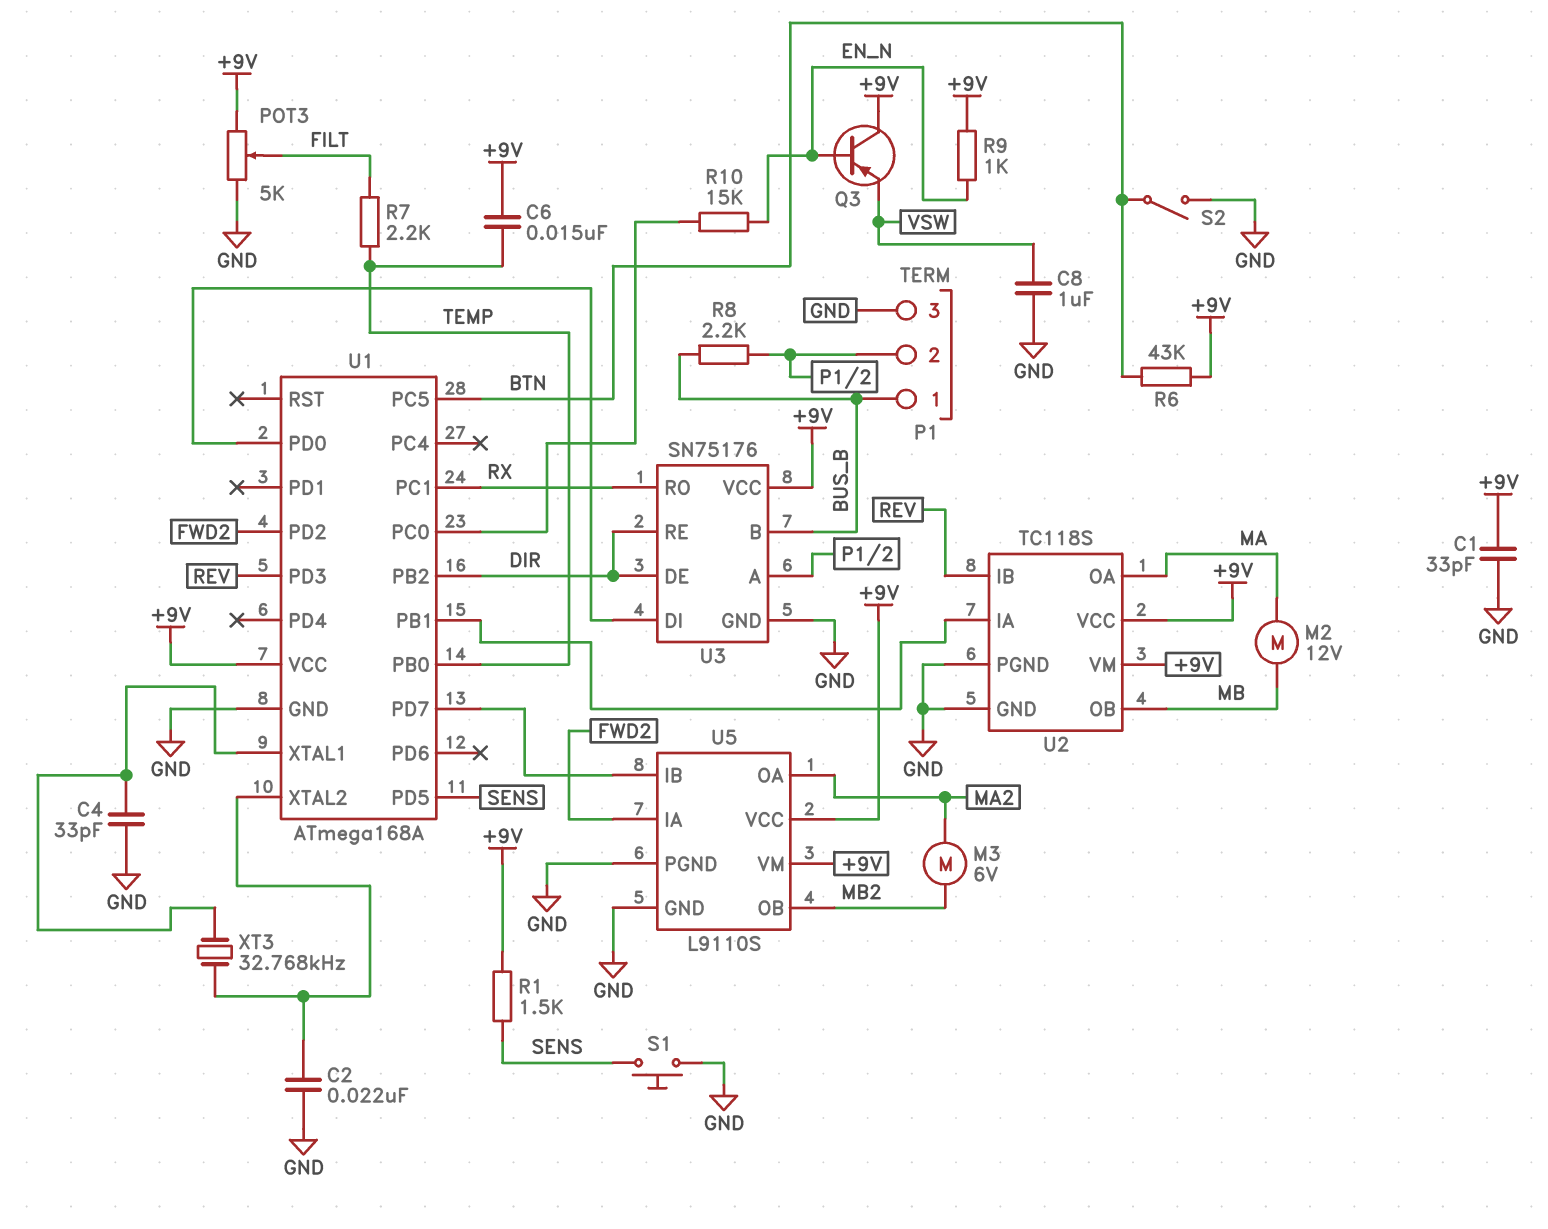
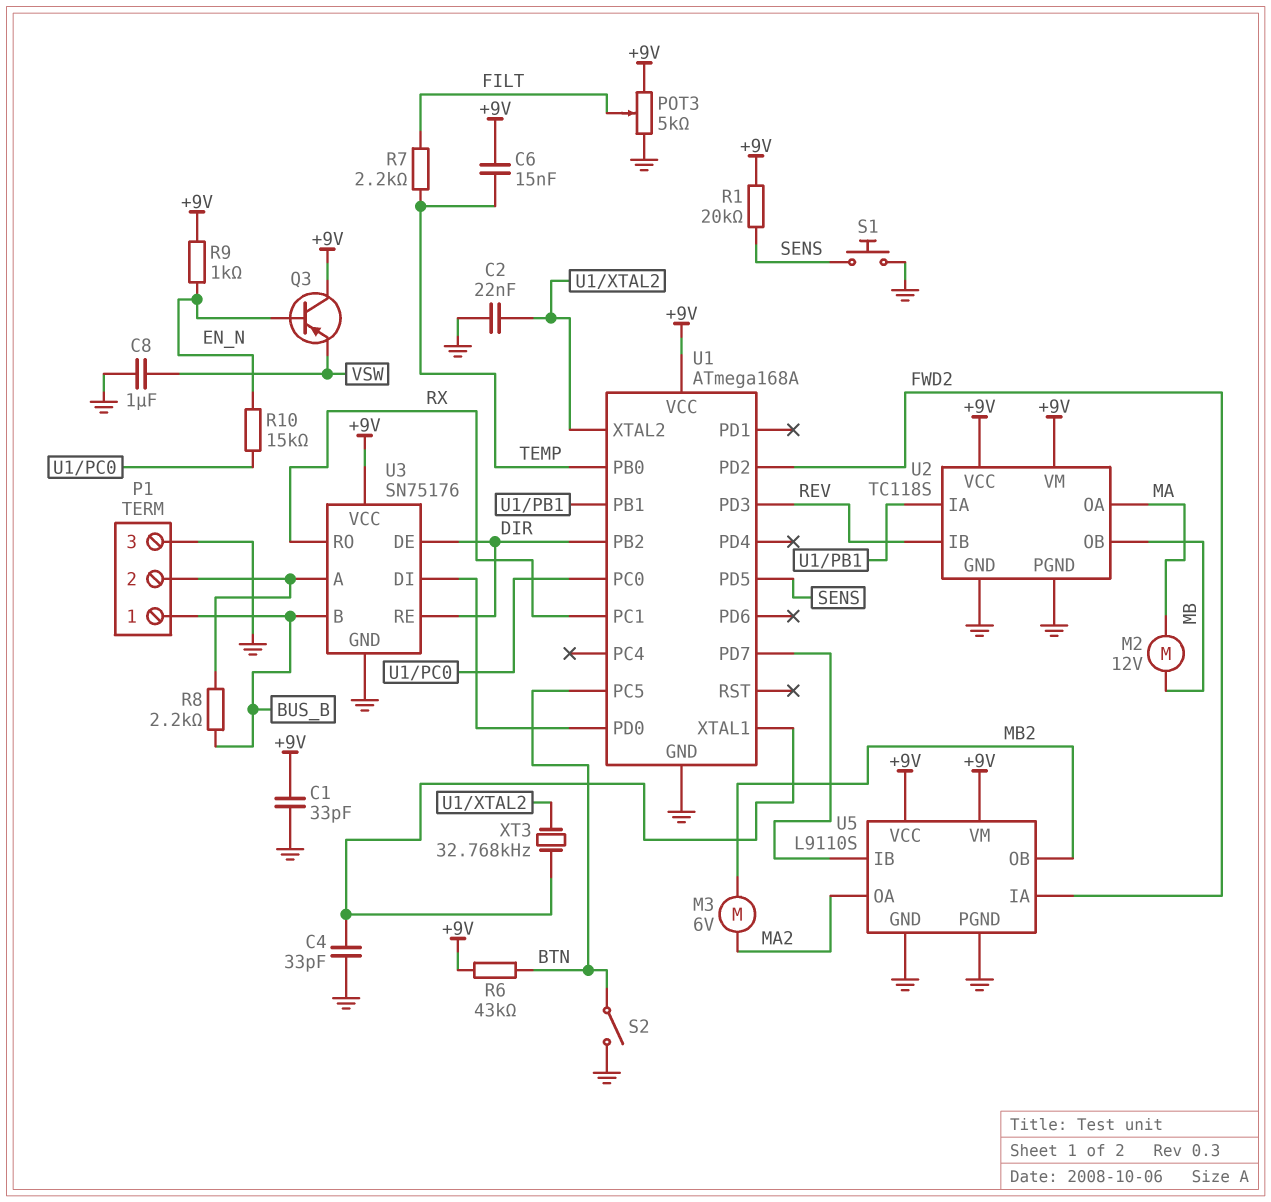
R1: 1.5k (+9V, SENS) -> 20k (+9V, SENS)

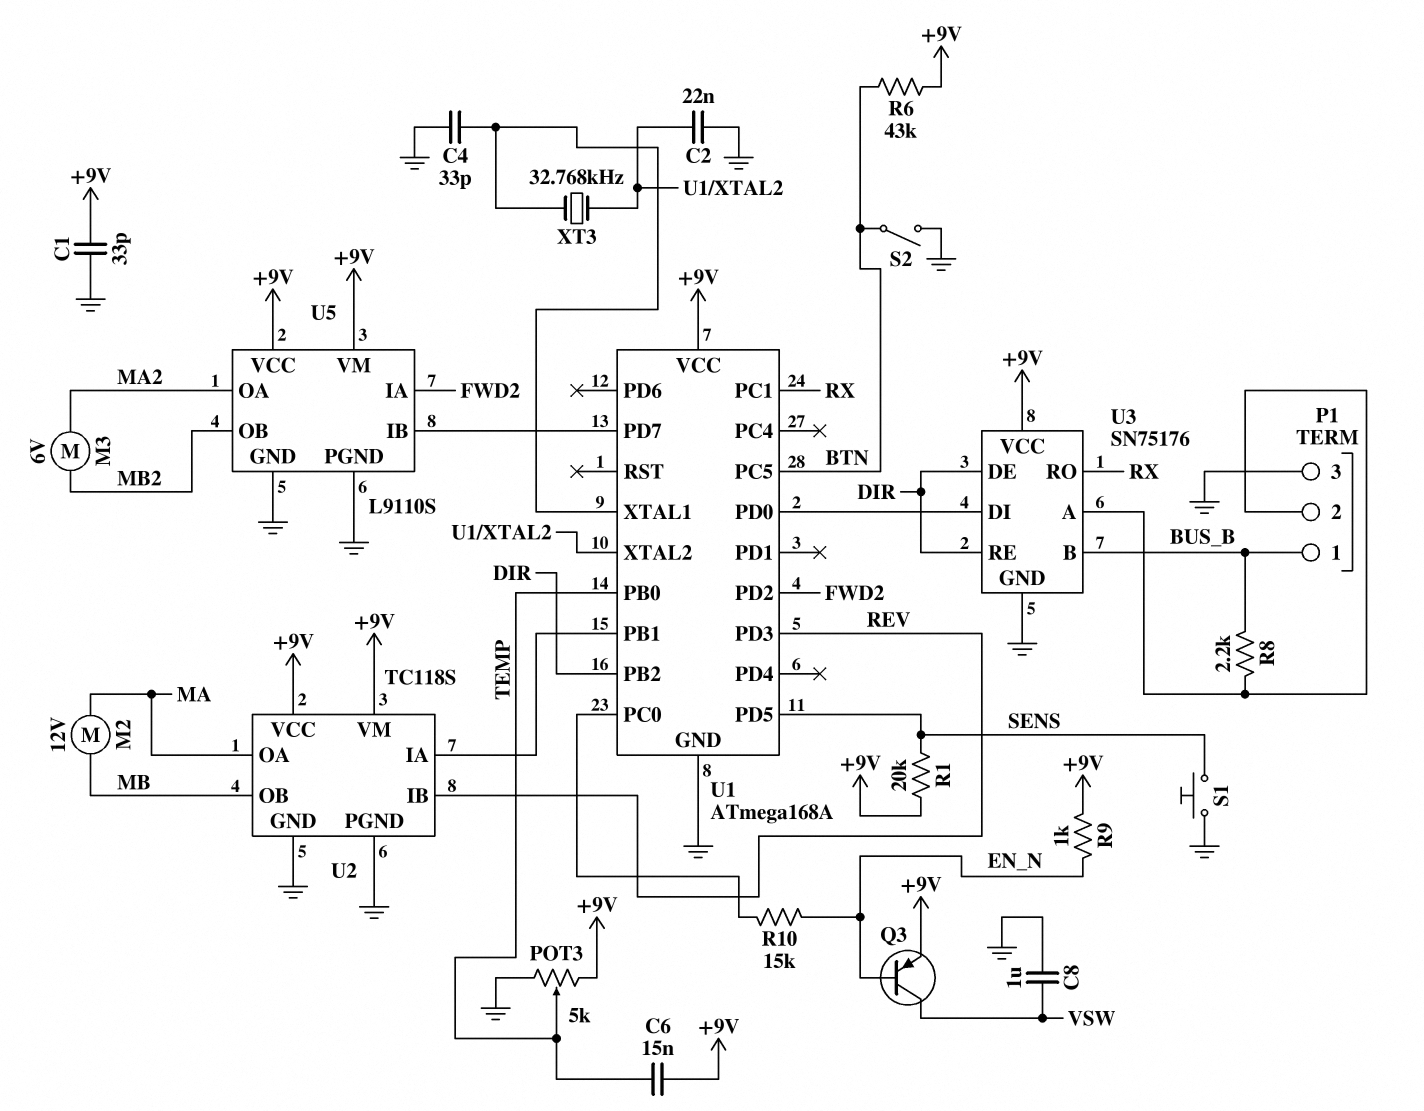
POT3: 5k (+9V, GND, wiper FILT) -> 5k (+9V, GND, wiper TEMP)
Q3: PNP (B EN_N, C +9V, E VSW) -> PNP (B EN_N, C VSW, E +9V)
R7: 2.2k (FILT, TEMP) -> none

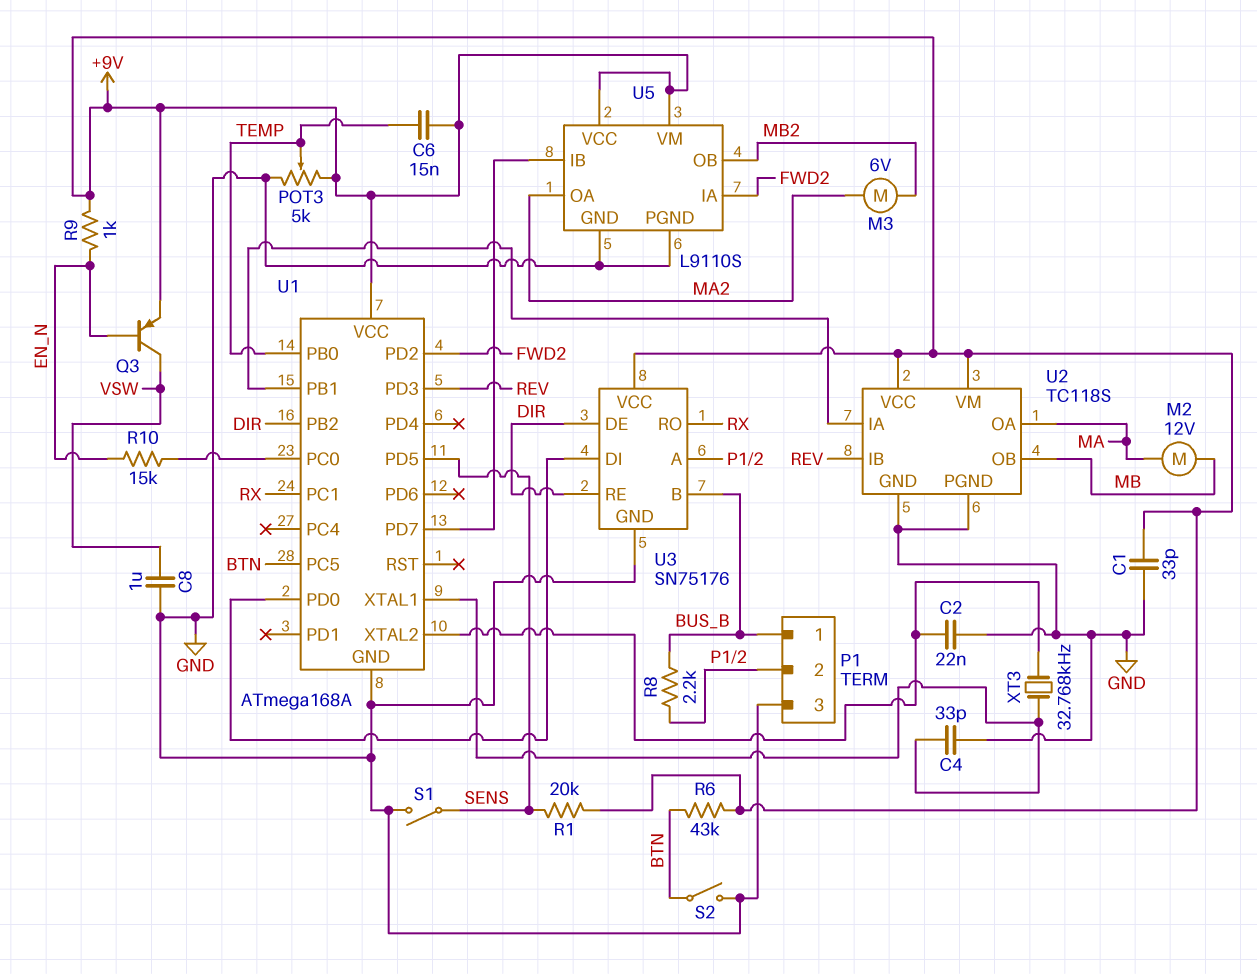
S1: button (GND, SENS) -> switch (GND, SENS)

